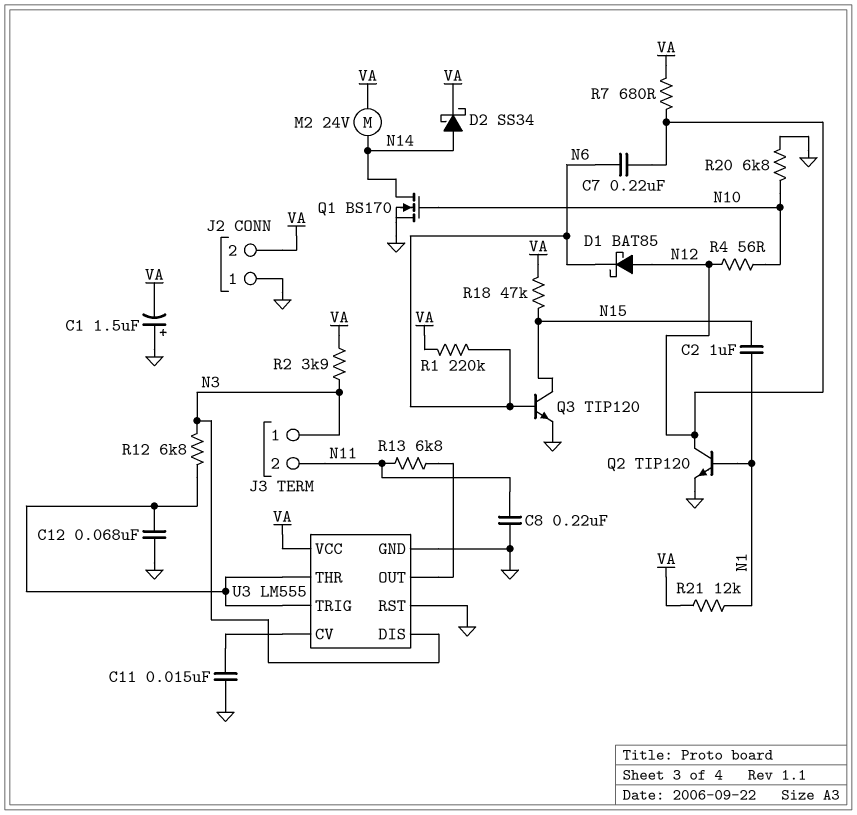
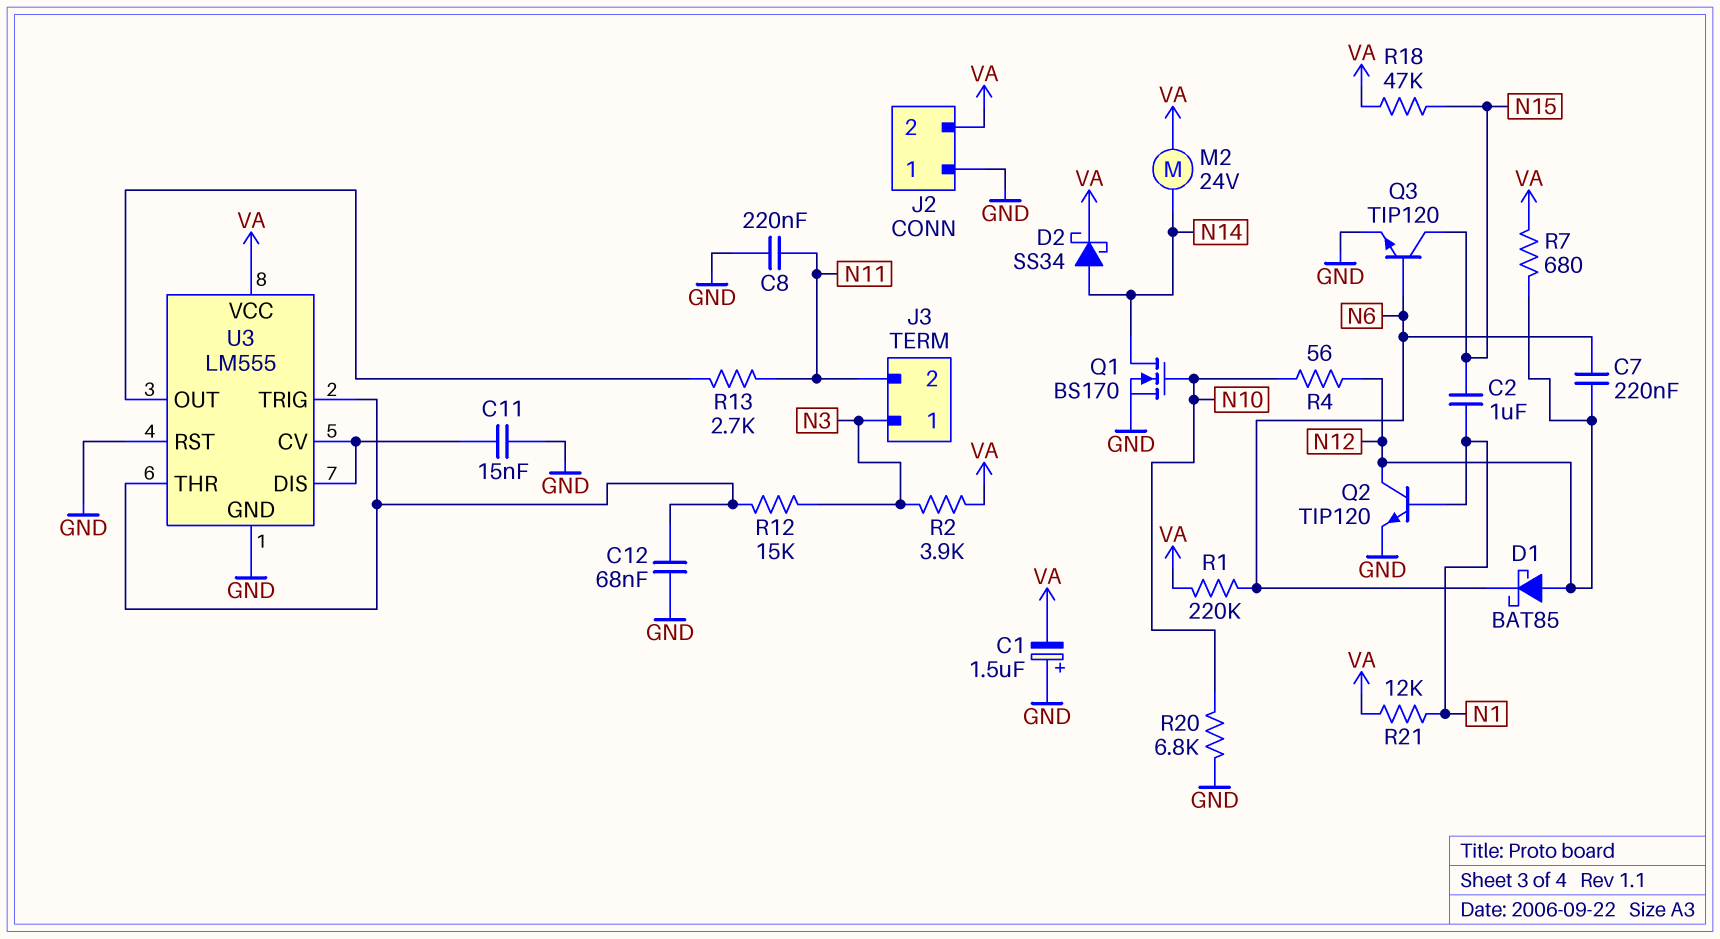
R12: 6.8k (N3, U3/THR) -> 15k (N3, U3/THR)
R13: 6.8k (N11, U3/OUT) -> 2.7k (N11, U3/OUT)
U3 pin DIS: N3 -> U3/CV

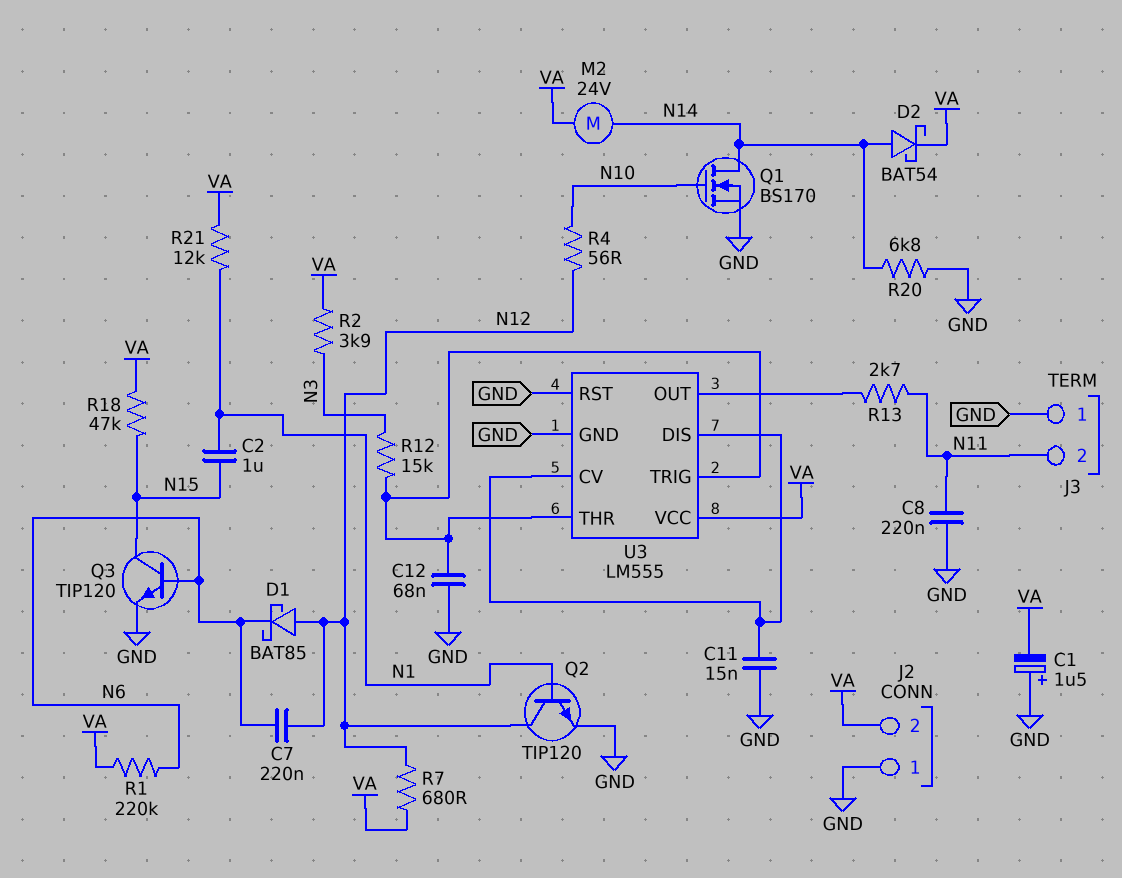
D2: schottky SS34 (A N14, K VA) -> schottky BAT54 (A N14, K VA)
J3 pin 1: N3 -> GND
R20: 6.8k (GND, N10) -> 6.8k (GND, N14)

